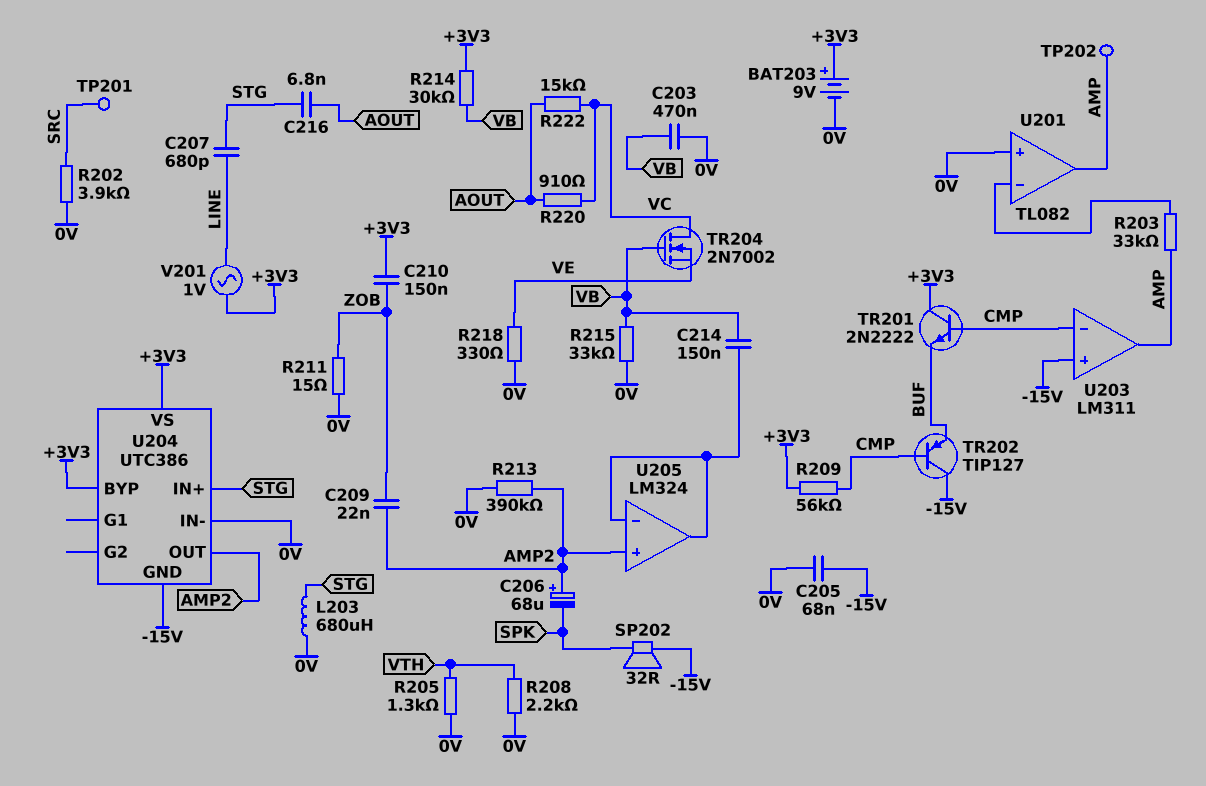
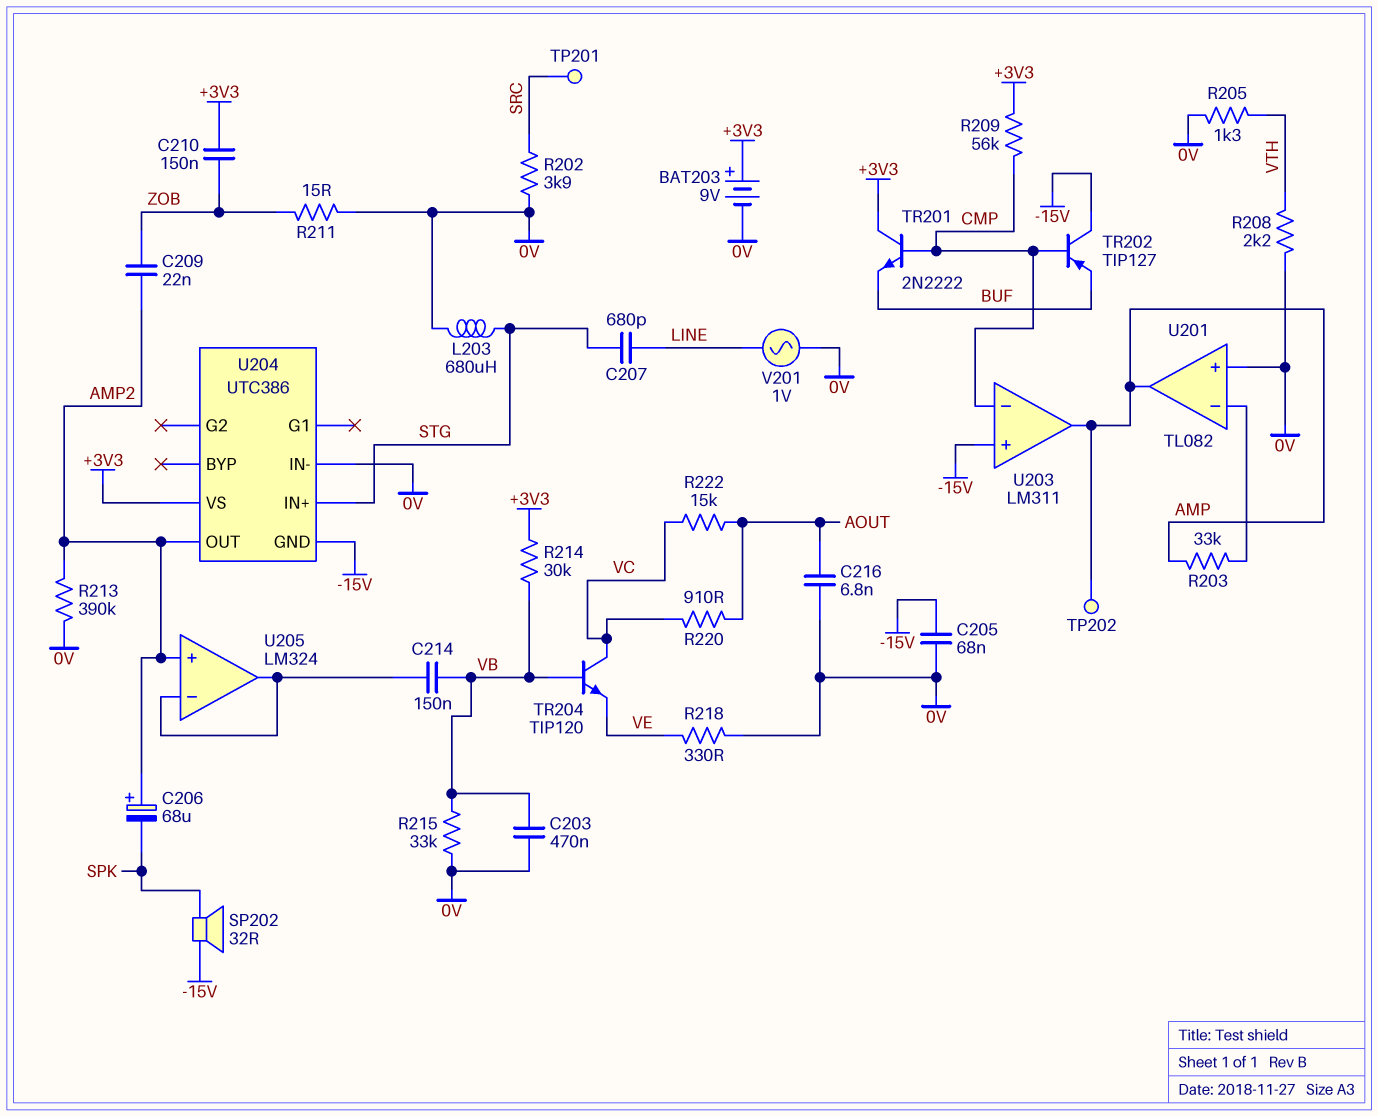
C216: 6.8nF (AOUT, STG) -> 6.8nF (0V, AOUT)
TR204: NMOS 2N7002 (G VB, D VC, S VE) -> NPN TIP120 (B VB, C VC, E VE)
U204 pin BYP: +3V3 -> none
V201: AC 1V (+3V3, LINE) -> AC 1V (0V, LINE)

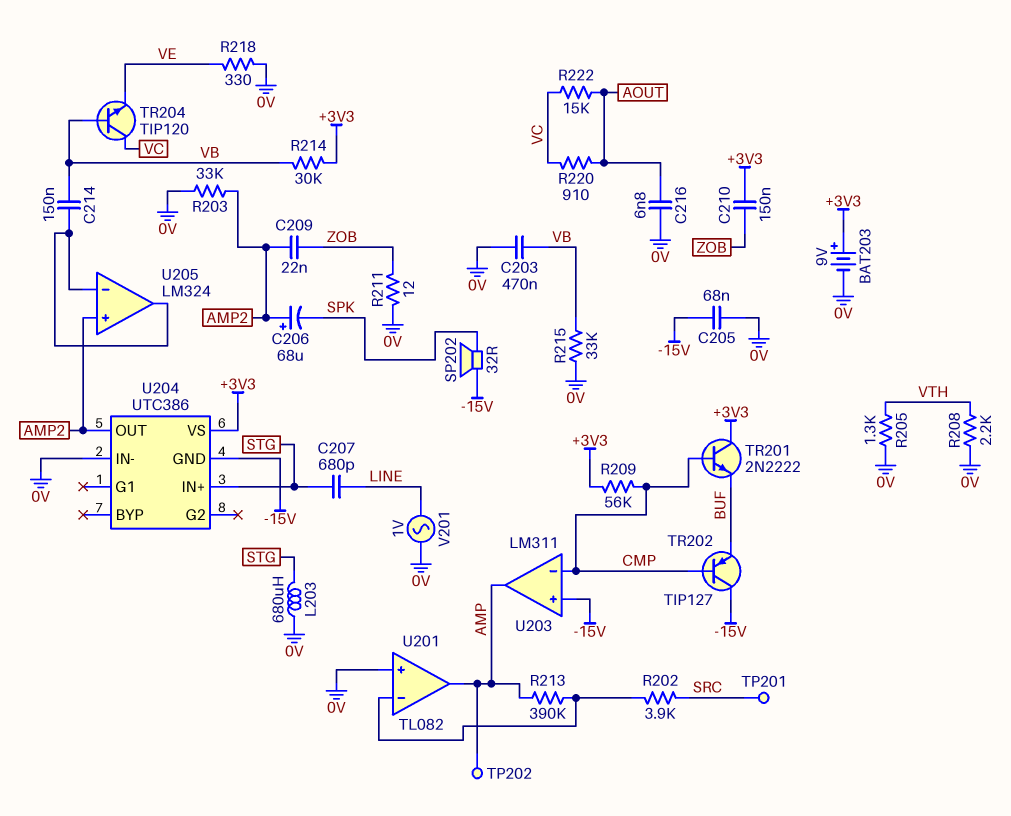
R202: 3.9k (0V, SRC) -> 3.9k (SRC, U201/in-)
R203: 33k (AMP, U201/in-) -> 33k (0V, AMP2)
R211: 15 (0V, ZOB) -> 12 (0V, ZOB)
R213: 390k (0V, AMP2) -> 390k (AMP, U201/in-)

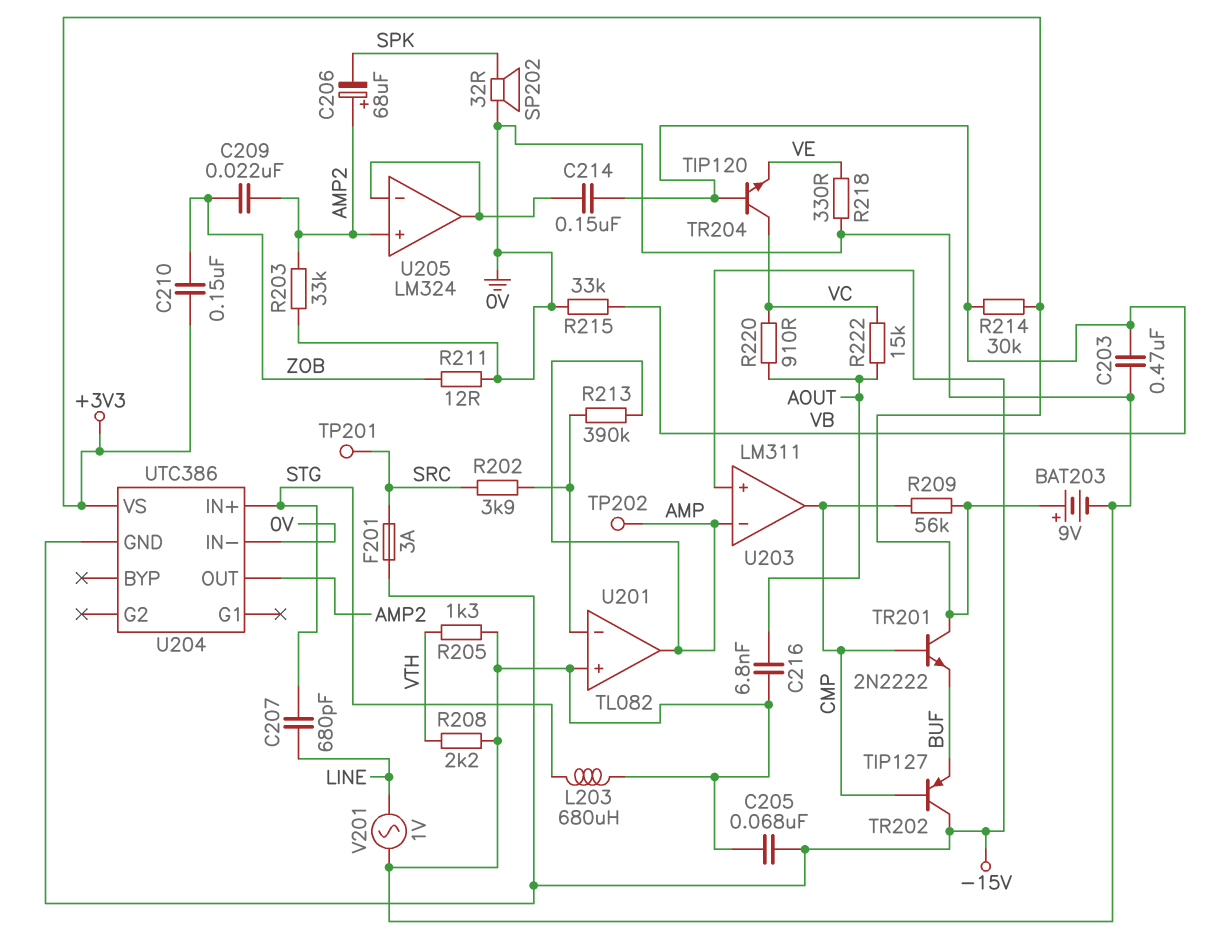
F201: none -> 3A (-15V, SRC)
SP202: speaker 32R (-15V, SPK) -> speaker 32R (0V, SPK)
U203 pin in-: CMP -> AMP
U203 pin out: AMP -> CMP

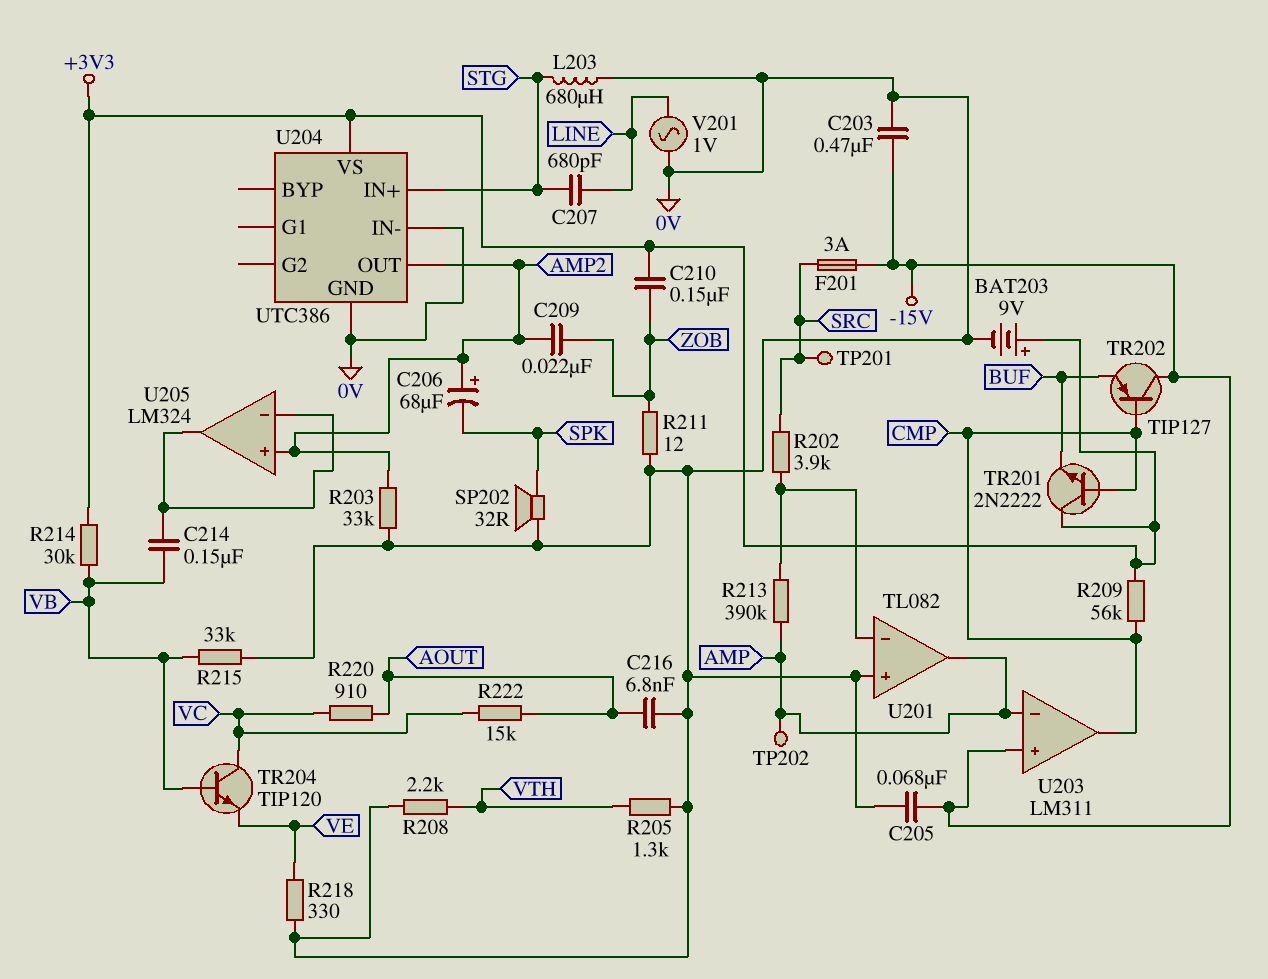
C203: 470nF (0V, VB) -> 470nF (-15V, 0V)
U204 pin GND: -15V -> 0V

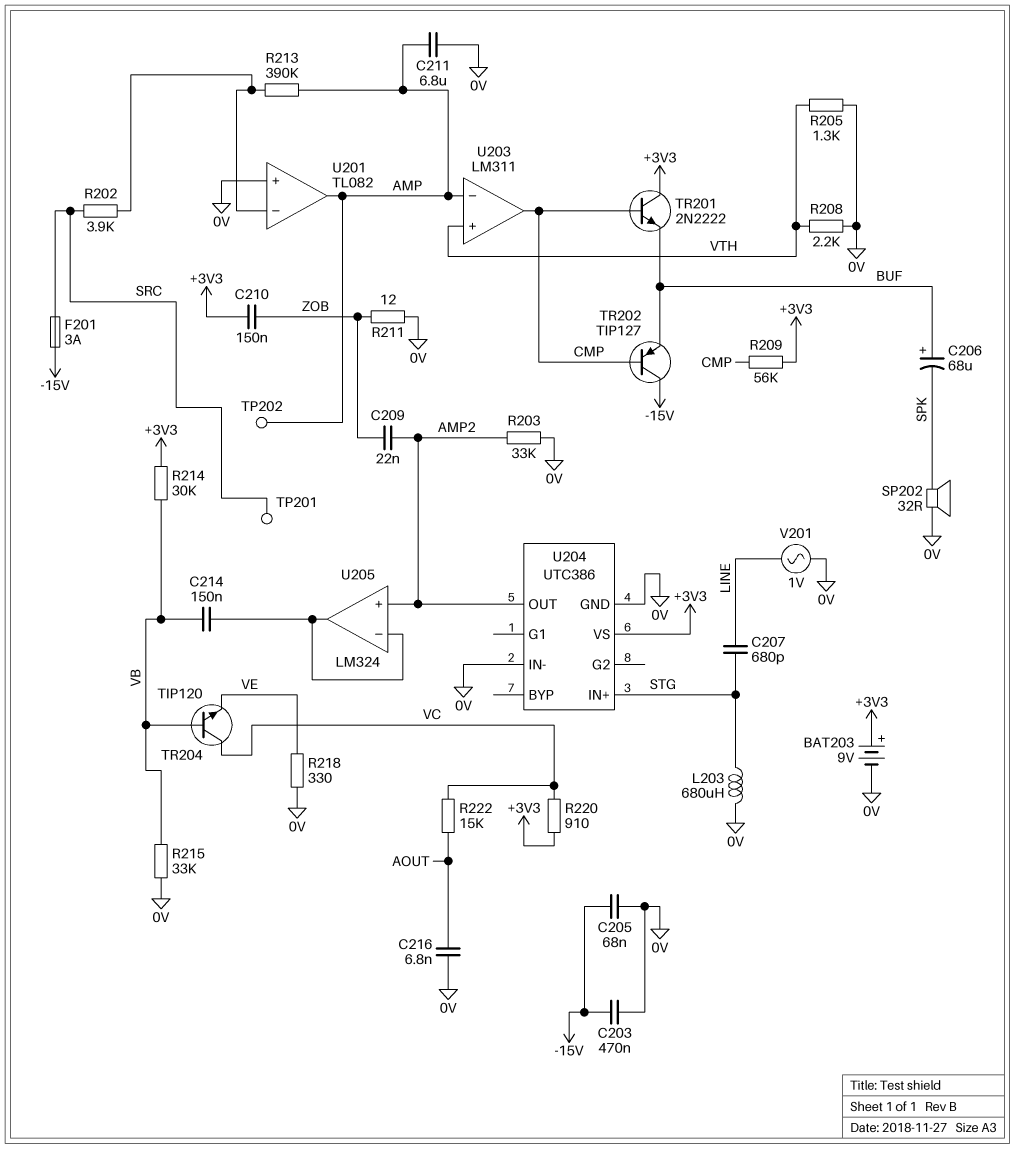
C206: 68uF (plus AMP2, minus SPK) -> 68uF (plus BUF, minus SPK)
C211: none -> 6.8uF (0V, AMP)
R220: 910 (AOUT, VC) -> 910 (+3V3, VC)
U203 pin in+: -15V -> VTH

